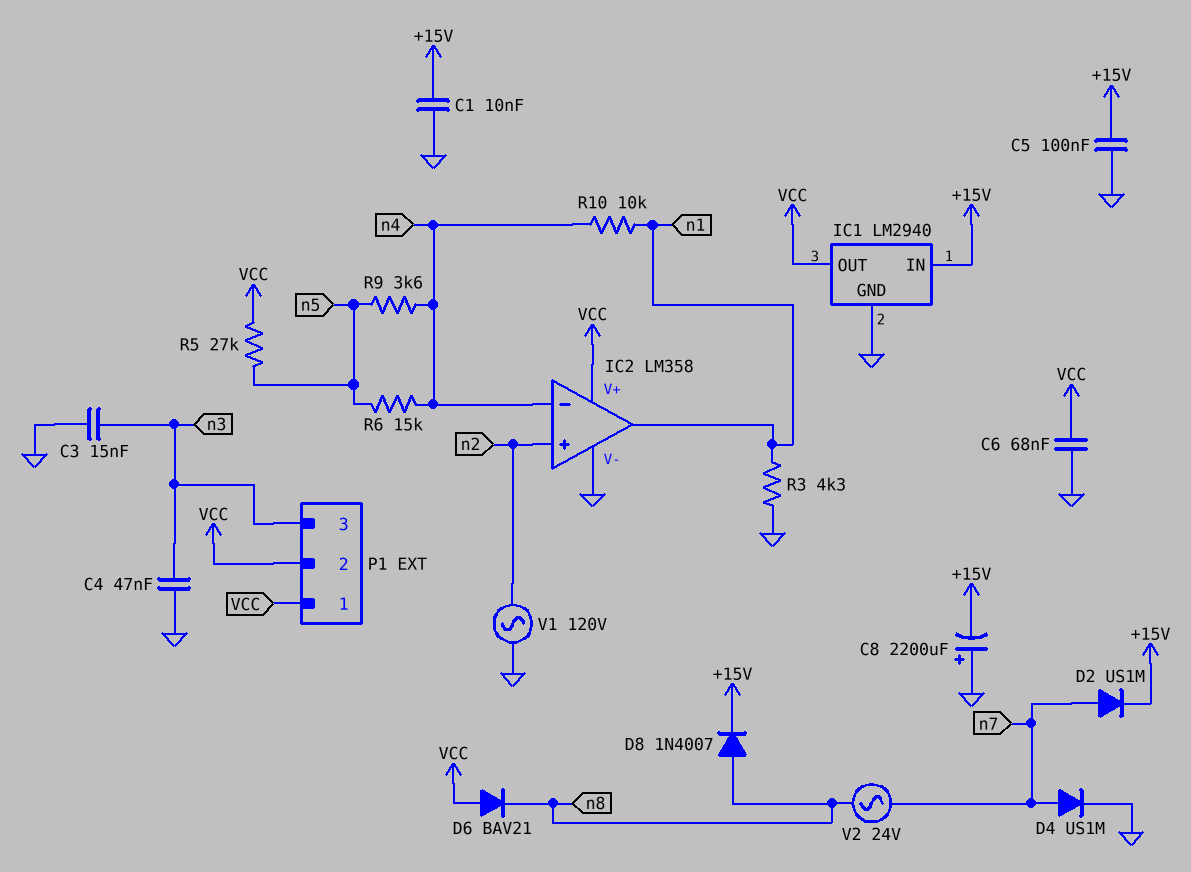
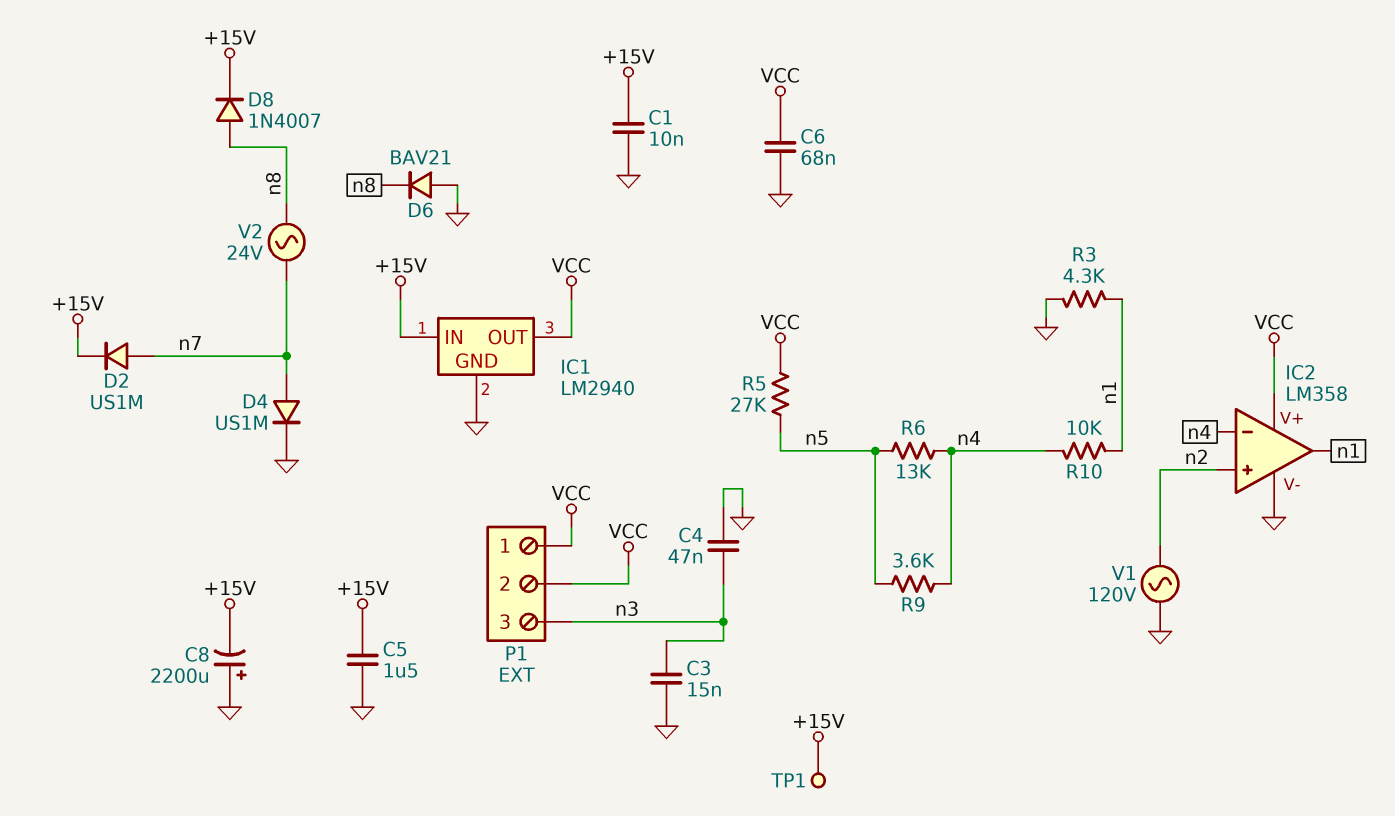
C5: 100nF (+15V, GND) -> 1.5uF (+15V, GND)
D6: diode BAV21 (A VCC, K n8) -> diode BAV21 (A GND, K n8)
R6: 15k (n4, n5) -> 13k (n4, n5)
TP1: none -> test point (+15V)

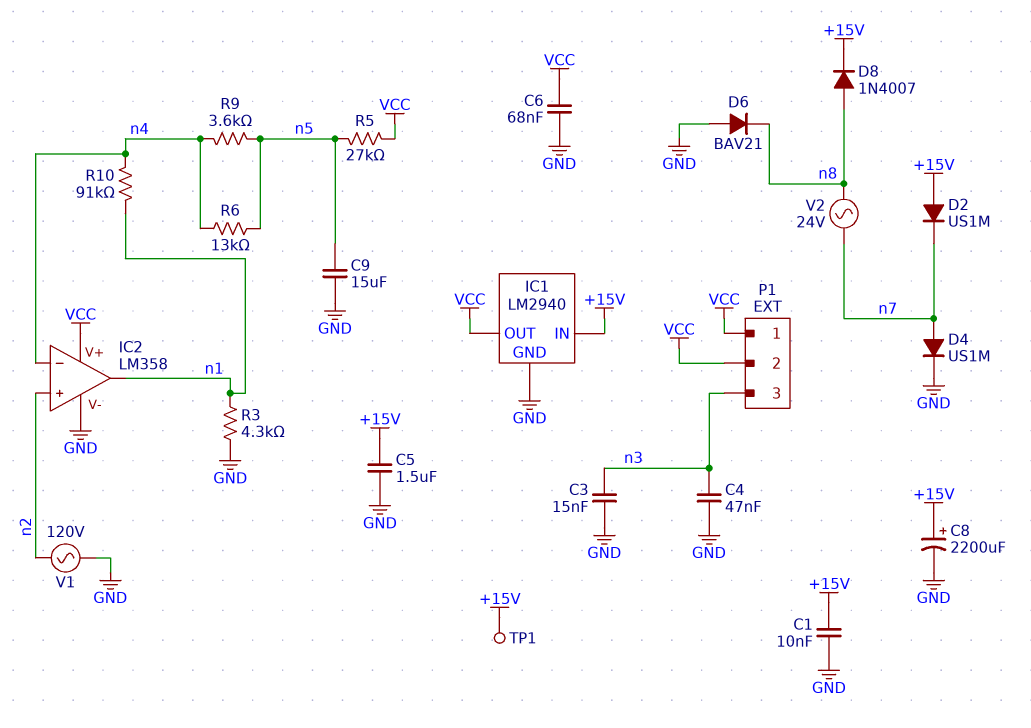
C8: 2200uF (plus GND, minus +15V) -> 2200uF (plus +15V, minus GND)
C9: none -> 15uF (GND, n5)
D2: diode US1M (A n7, K +15V) -> diode US1M (A +15V, K n7)
R10: 10k (n1, n4) -> 91k (n1, n4)

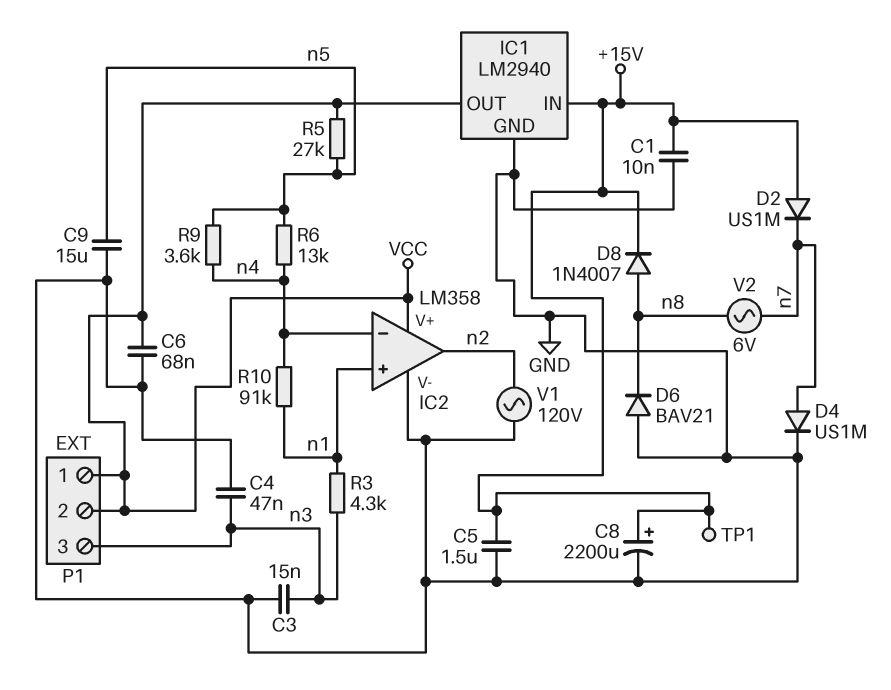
IC2 pin in+: n2 -> n1
IC2 pin out: n1 -> n2
R3: 4.3k (GND, n1) -> 4.3k (n1, n3)
V2: AC 24V (n7, n8) -> AC 6V (n7, n8)

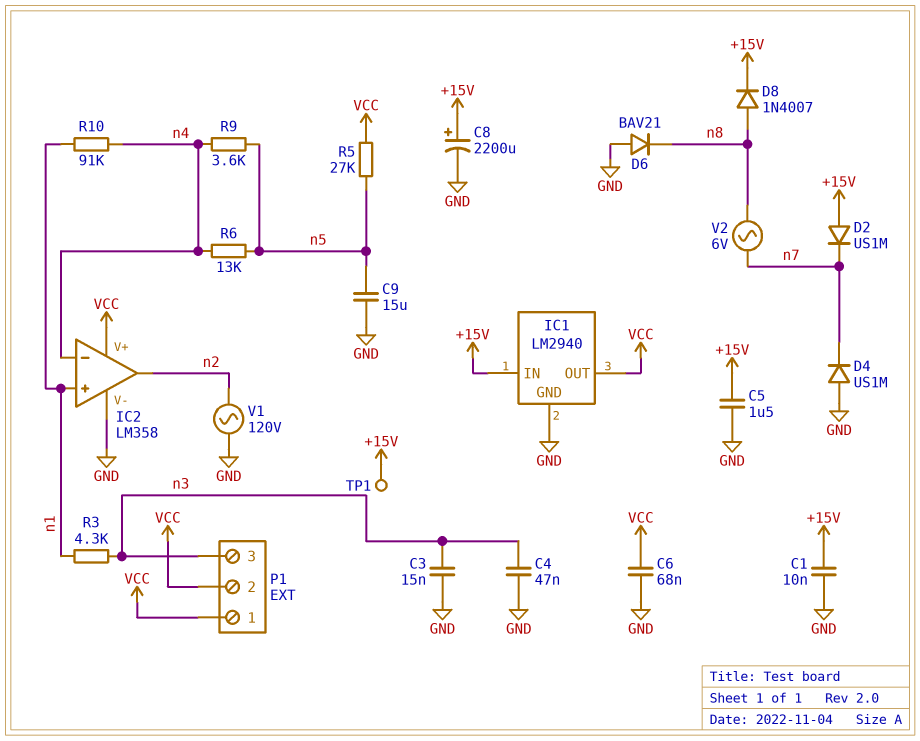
D4: diode US1M (A n7, K GND) -> diode US1M (A GND, K n7)

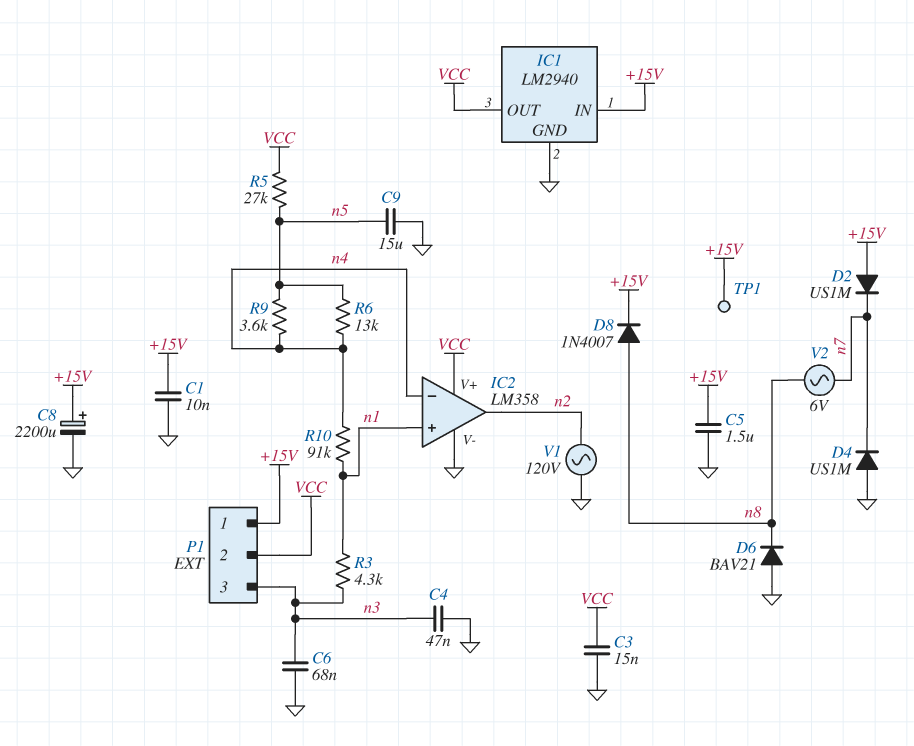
C3: 15nF (GND, n3) -> 15nF (GND, VCC)
C6: 68nF (GND, VCC) -> 68nF (GND, n3)
P1 pin 1: VCC -> +15V

